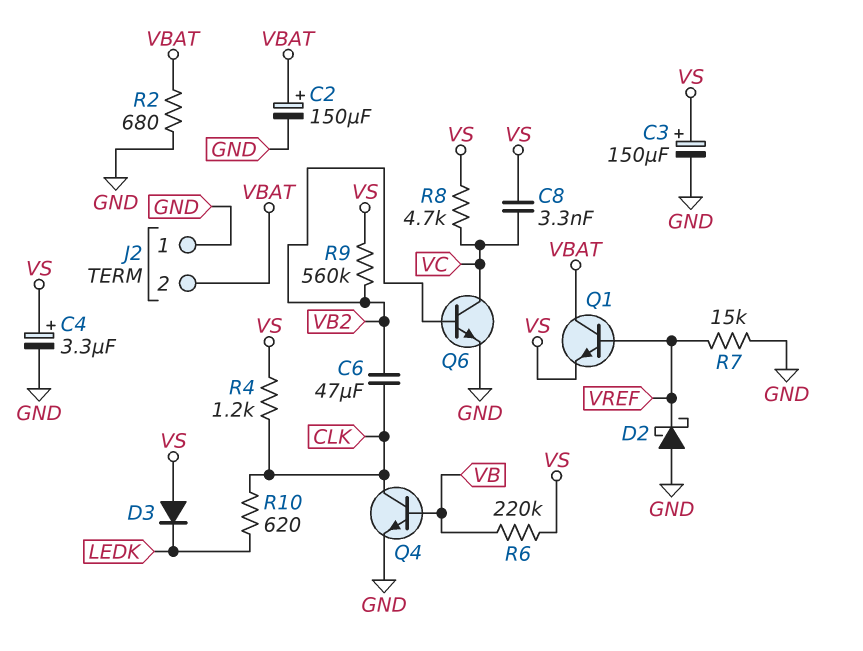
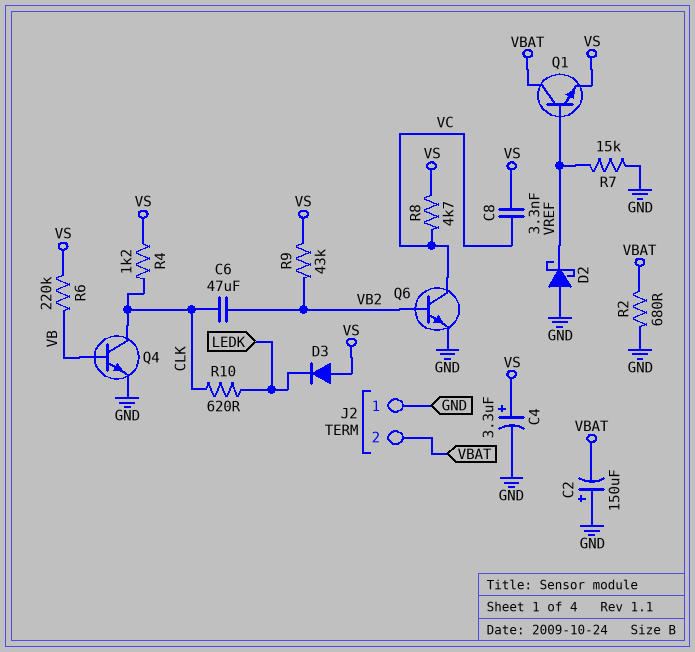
C2: 150uF (plus VBAT, minus GND) -> 150uF (plus GND, minus VBAT)
C3: 150uF (plus VS, minus GND) -> none
R9: 560k (VB2, VS) -> 43k (VB2, VS)

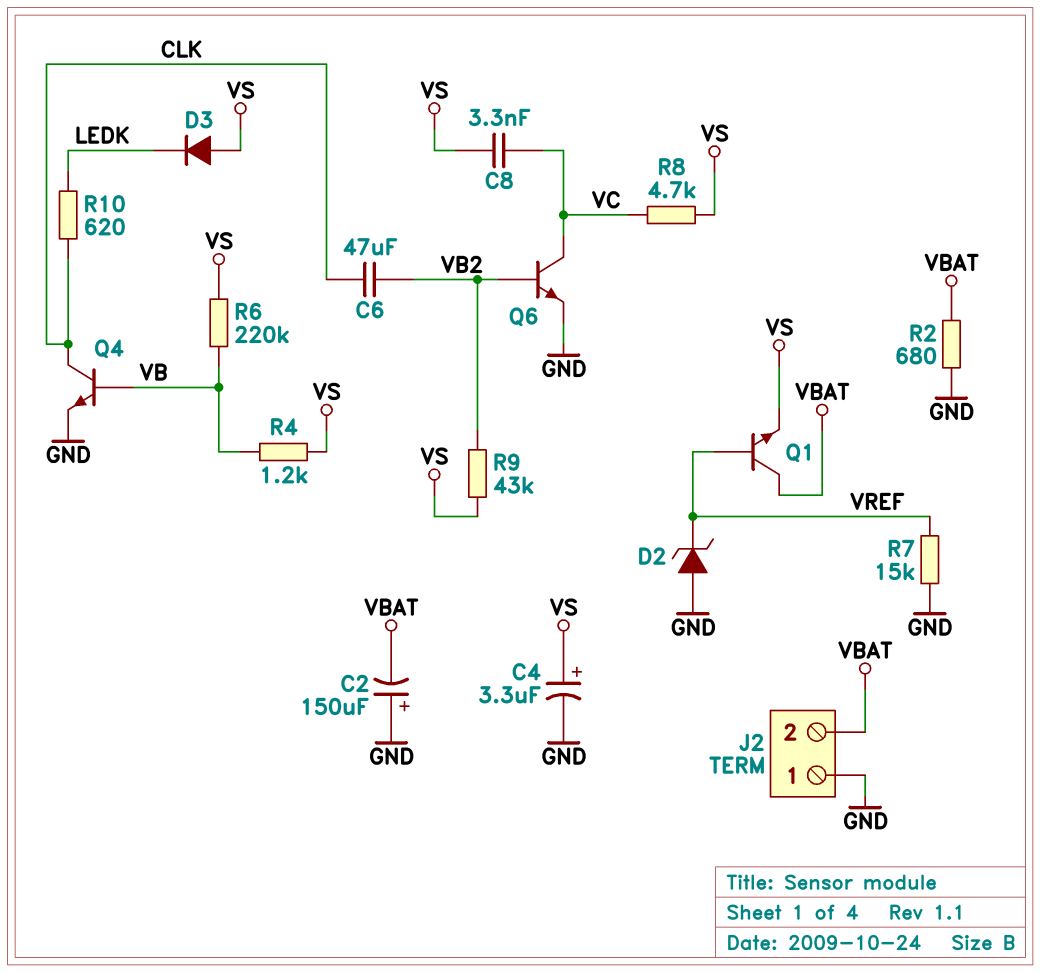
D2: schottky (A GND, K VREF) -> zener (A GND, K VREF)
R4: 1.2k (CLK, VS) -> 1.2k (VB, VS)

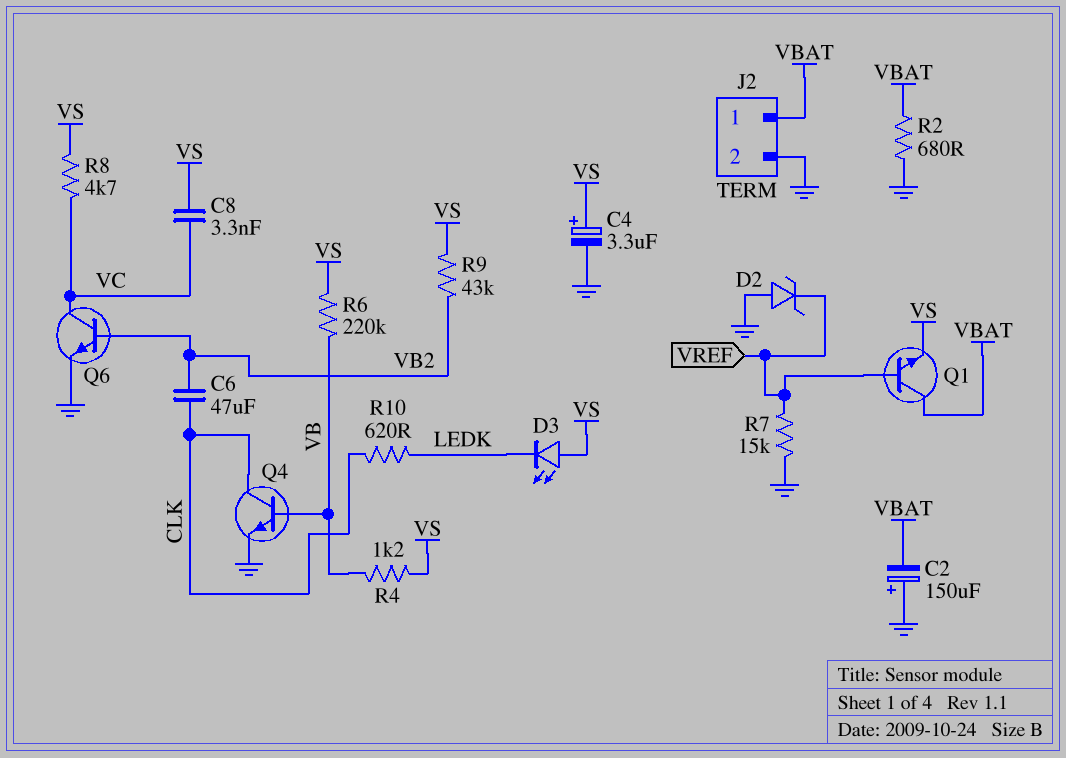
D3: diode (A VS, K LEDK) -> LED (A VS, K LEDK)
J2 pin 1: GND -> VBAT
J2 pin 2: VBAT -> GND

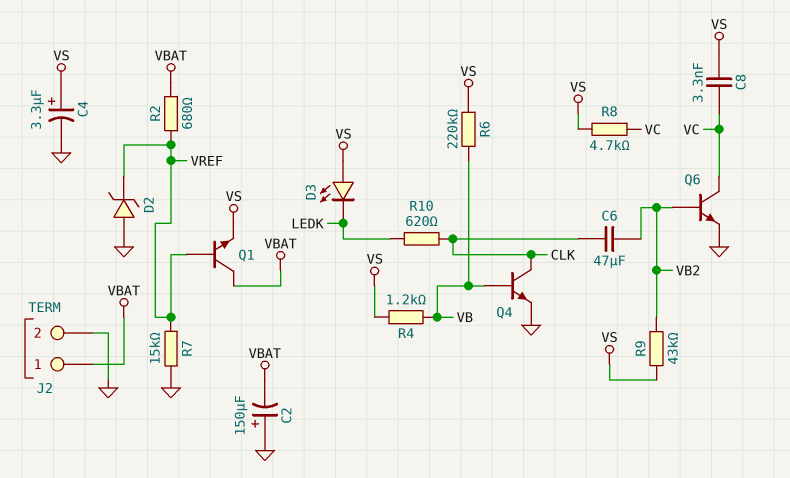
R2: 680 (GND, VBAT) -> 680 (VBAT, VREF)

